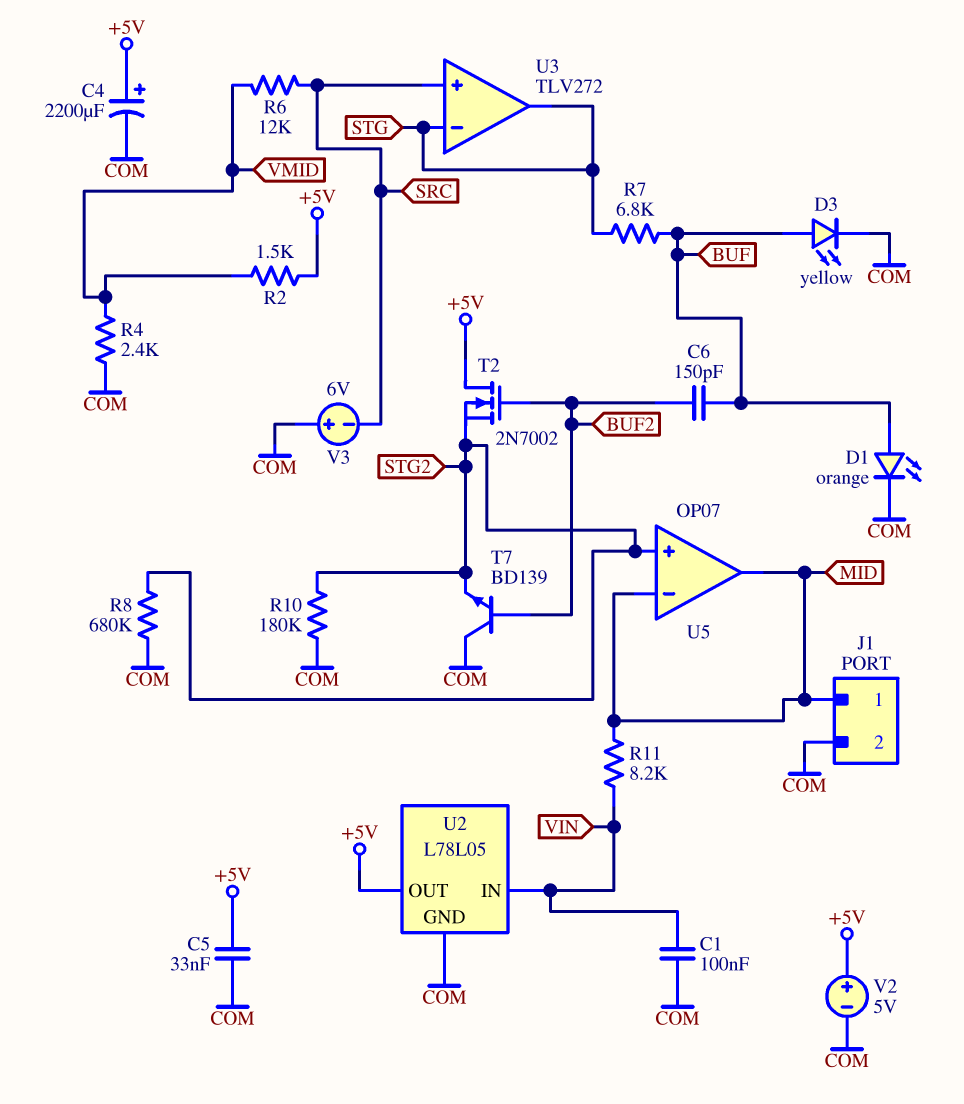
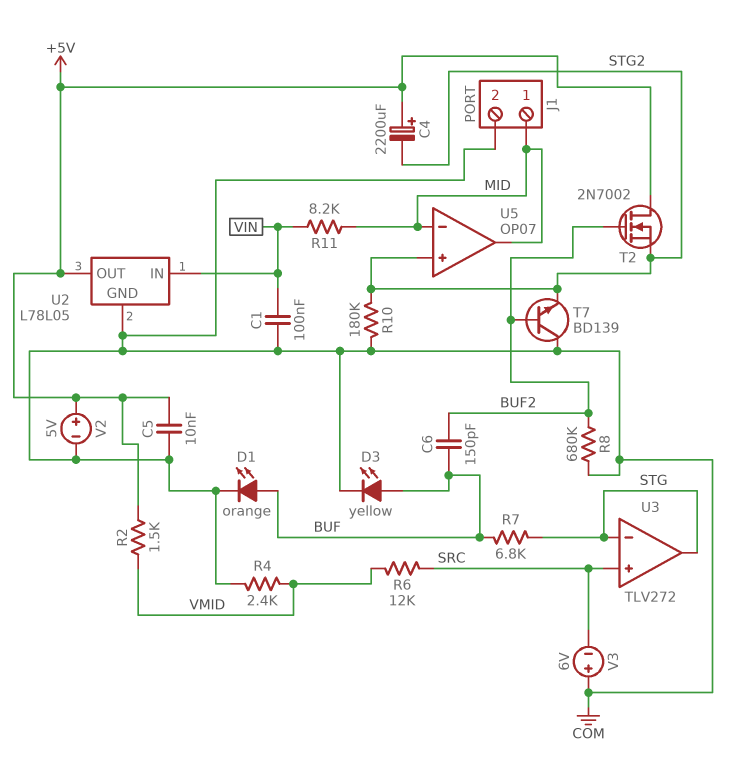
C4: 2200uF (plus +5V, minus COM) -> 2200uF (plus +5V, minus STG2)
C5: 33nF (+5V, COM) -> 10nF (+5V, COM)
R8: 680k (COM, STG2) -> 680k (BUF2, COM)

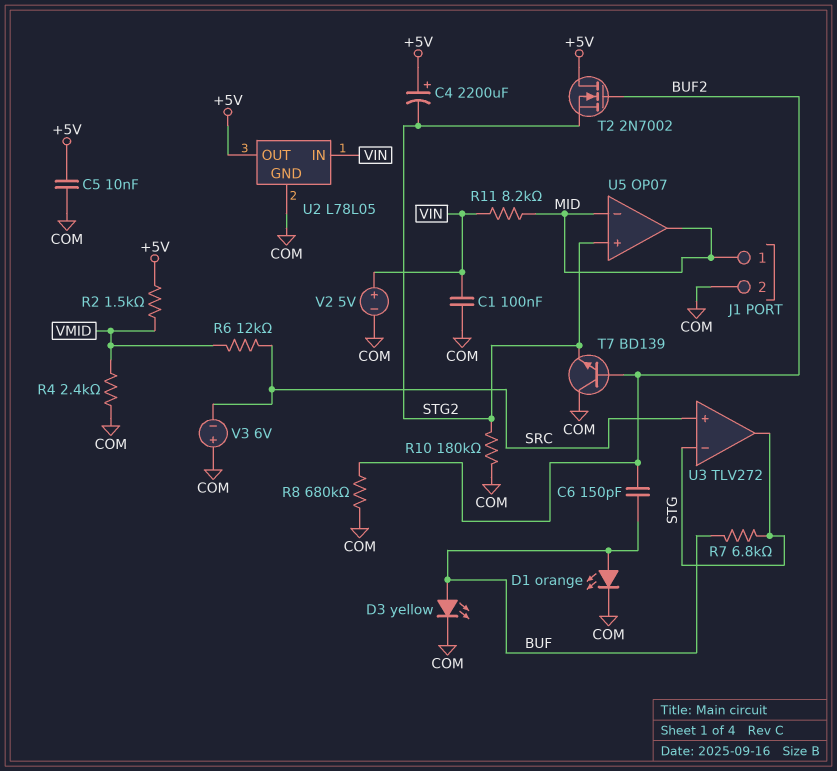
V2: 5V (plus +5V, minus COM) -> 5V (plus VIN, minus COM)

